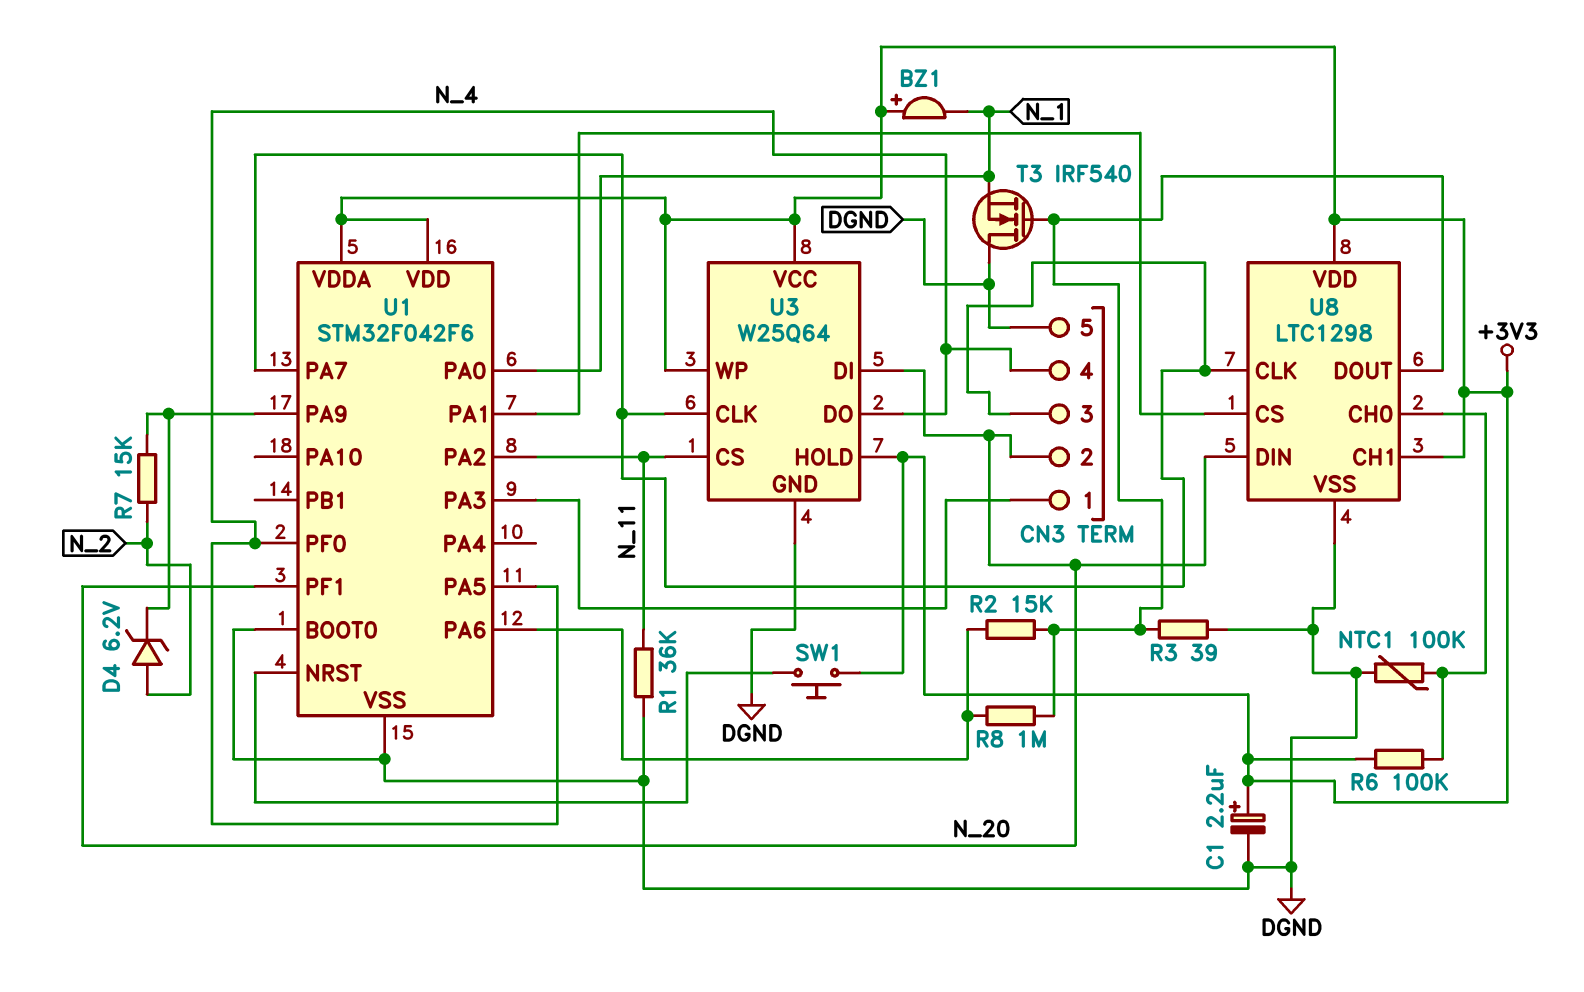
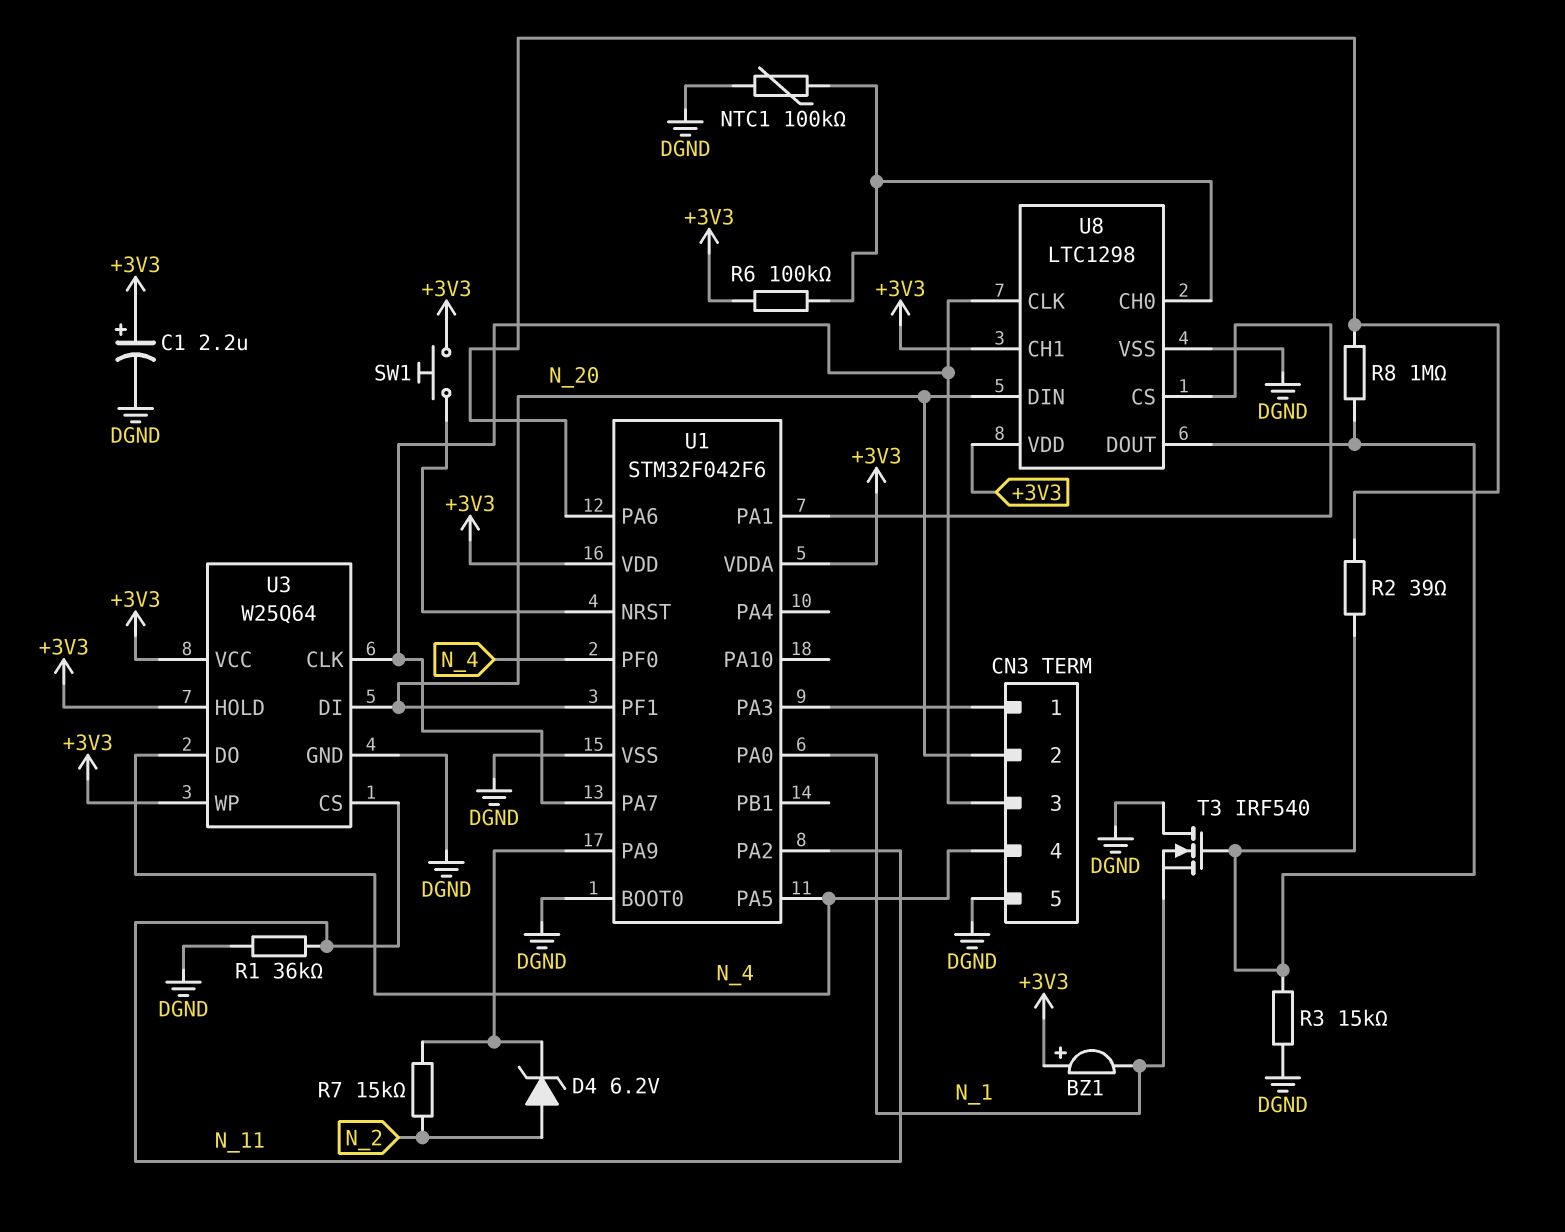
R2: 15k (U1/PA6, U8/DOUT) -> 39 (U1/PA6, U8/DOUT)
R3: 39 (DGND, U8/DOUT) -> 15k (DGND, U8/DOUT)

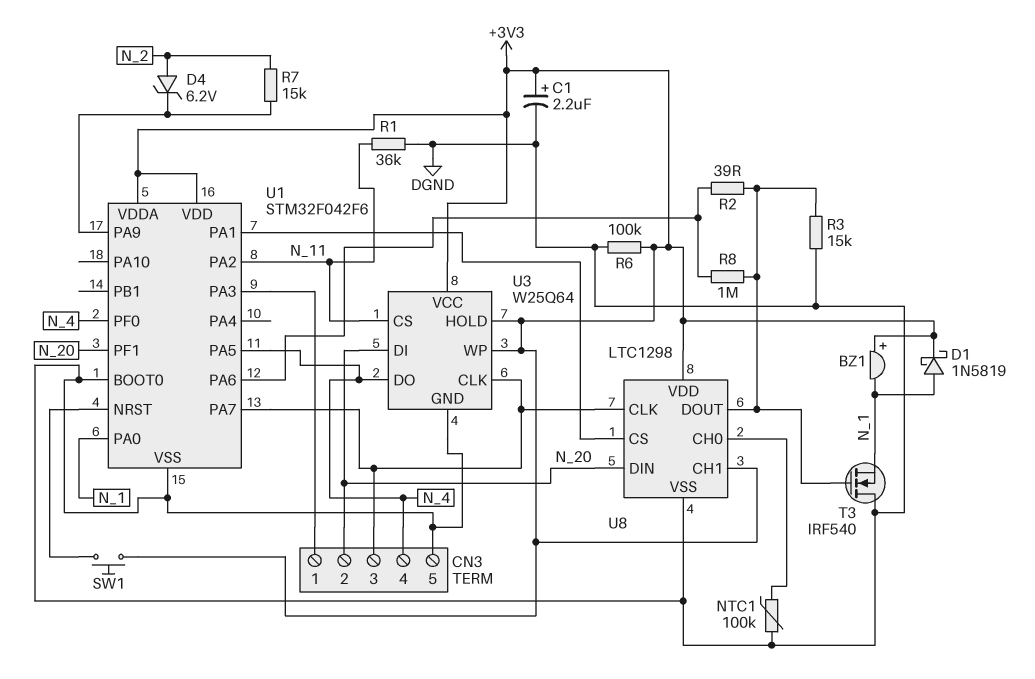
D1: none -> schottky 1N5819 (A N_1, K +3V3)
R6: 100k (+3V3, U8/CH0) -> 100k (+3V3, DGND)

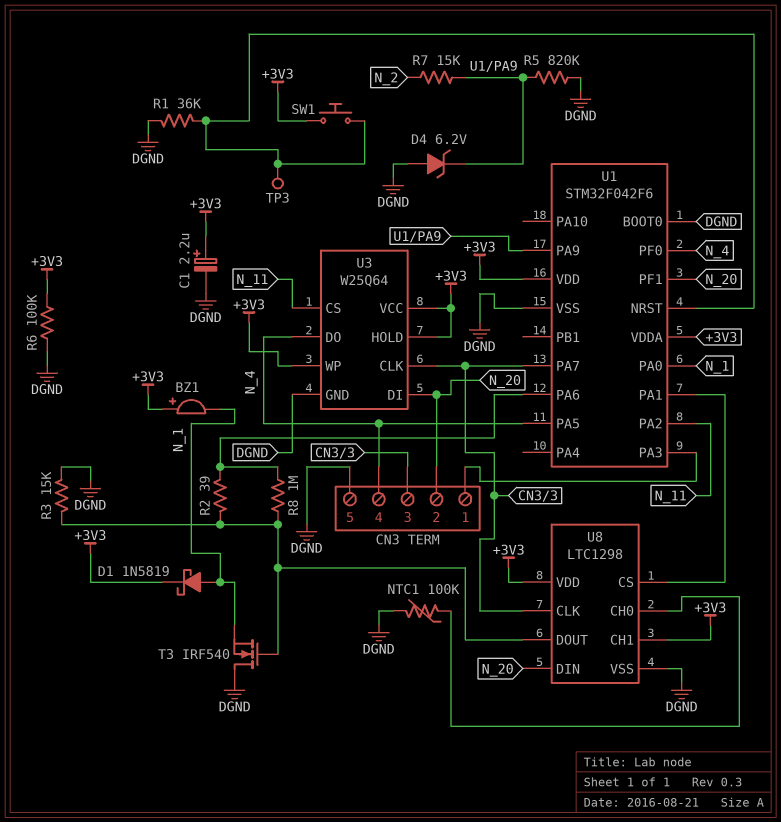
D4: zener 6.2V (A N_2, K U1/PA9) -> zener 6.2V (A DGND, K U1/PA9)
R1: 36k (DGND, N_11) -> 36k (DGND, U1/NRST)
R5: none -> 820k (DGND, U1/PA9)
TP3: none -> test point (U1/NRST)

